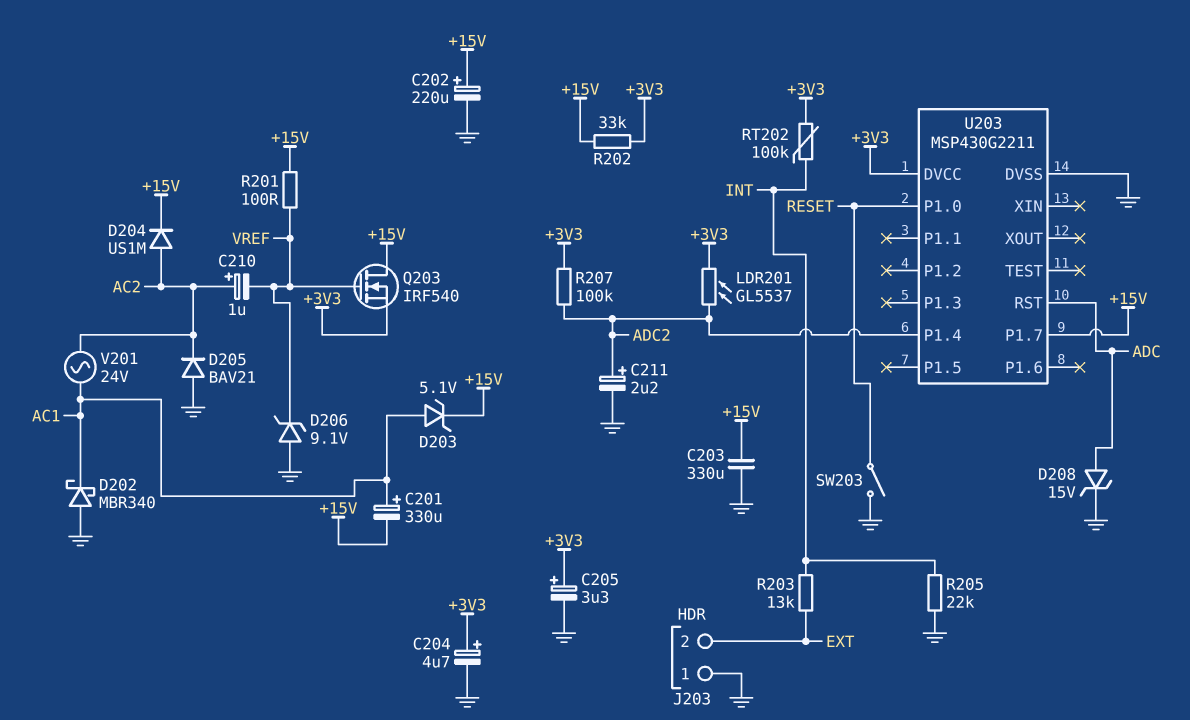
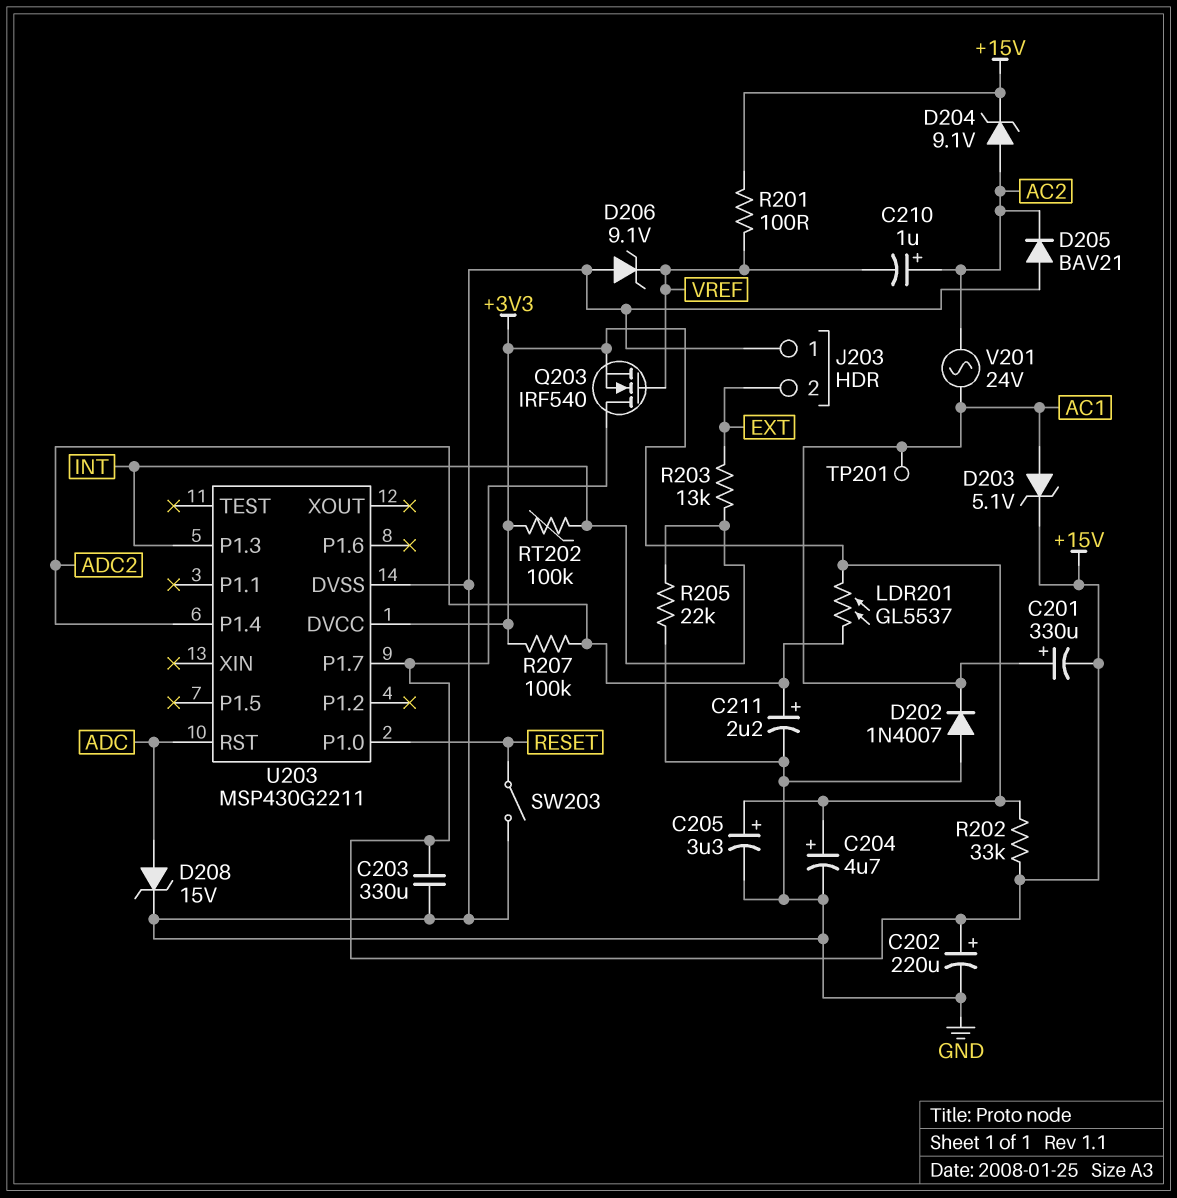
D202: schottky MBR340 (A GND, K AC1) -> diode 1N4007 (A GND, K AC1)
D204: diode US1M (A AC2, K +15V) -> zener 9.1V (A AC2, K +15V)
TP201: none -> test point (AC1)
U203 pin P1.3: none -> INT

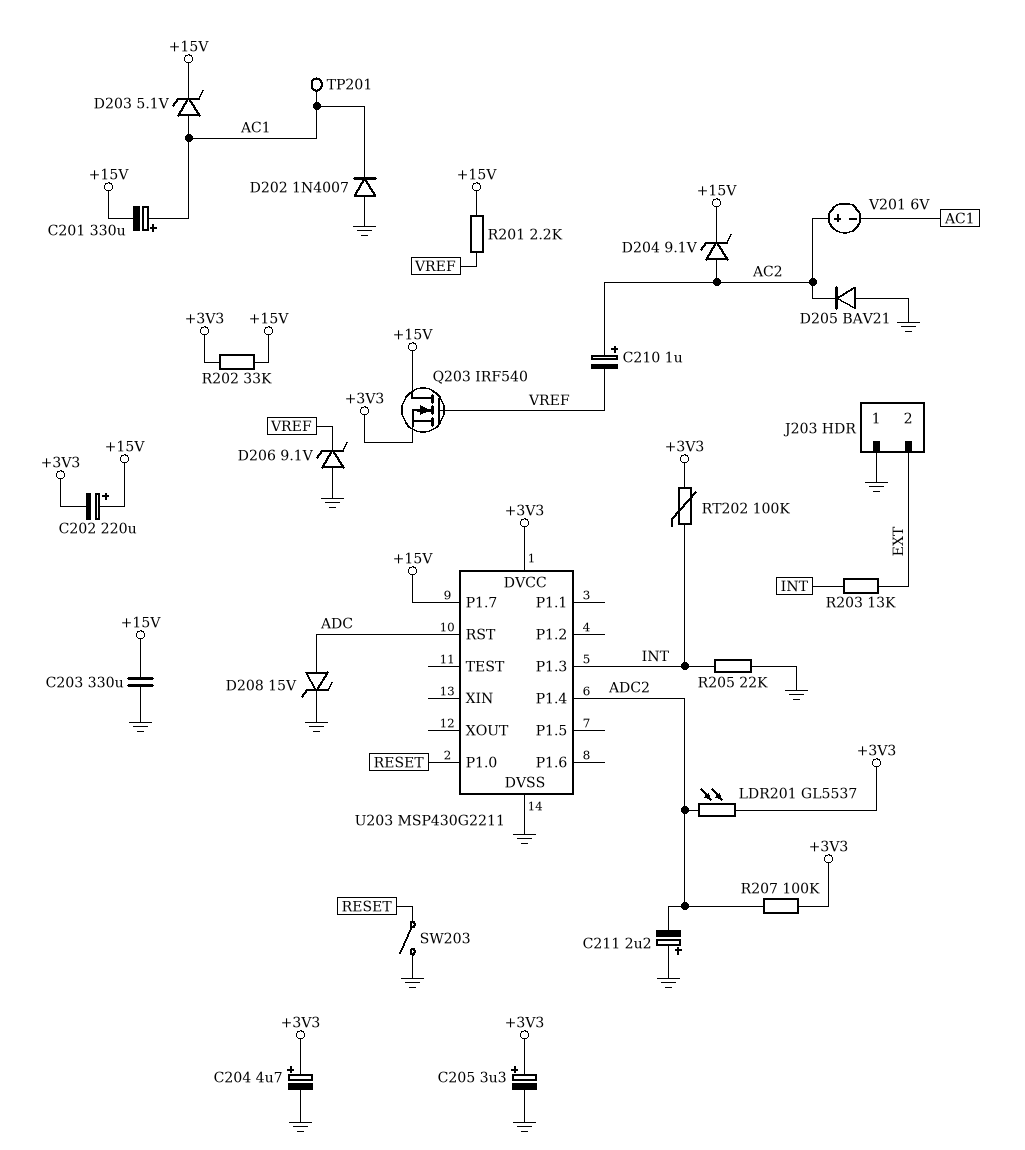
C202: 220uF (plus +15V, minus GND) -> 220uF (plus +15V, minus +3V3)
C211: 2.2uF (plus ADC2, minus GND) -> 2.2uF (plus GND, minus ADC2)
R201: 100 (+15V, VREF) -> 2.2k (+15V, VREF)
V201: AC 24V (AC1, AC2) -> 6V (plus AC2, minus AC1)

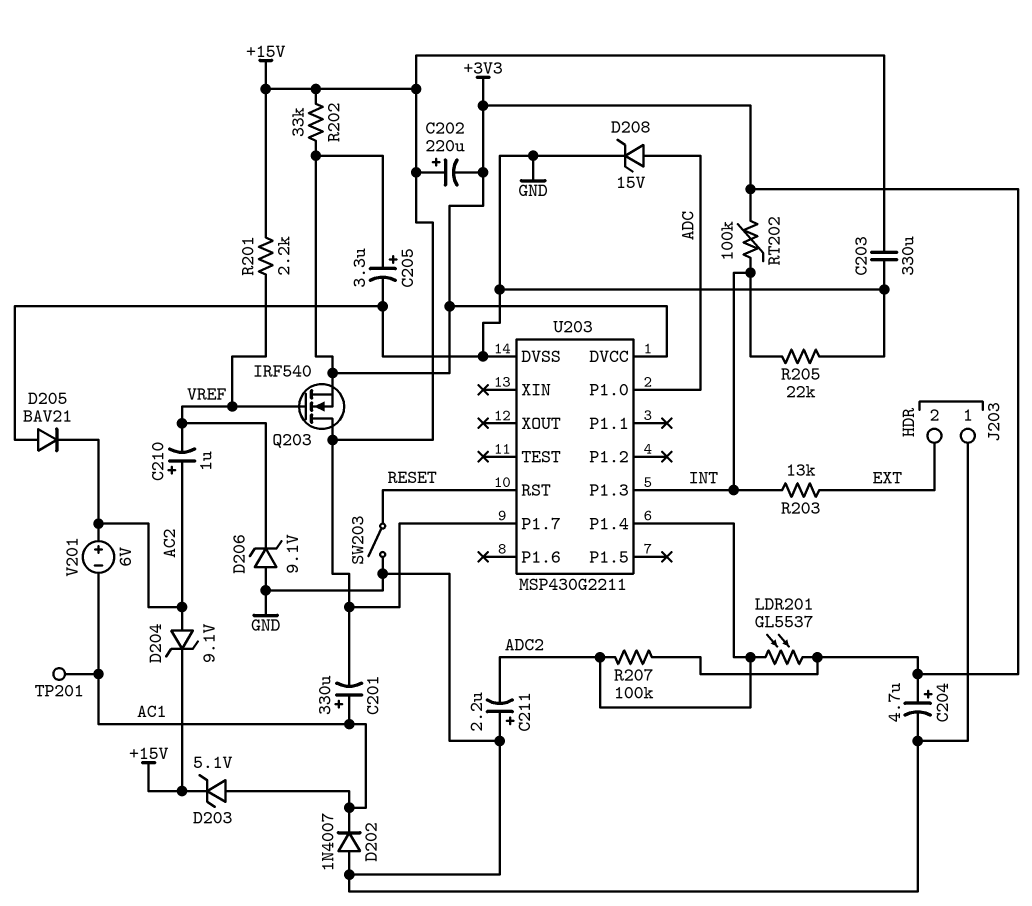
U203 pin P1.0: RESET -> ADC
U203 pin RST: ADC -> RESET

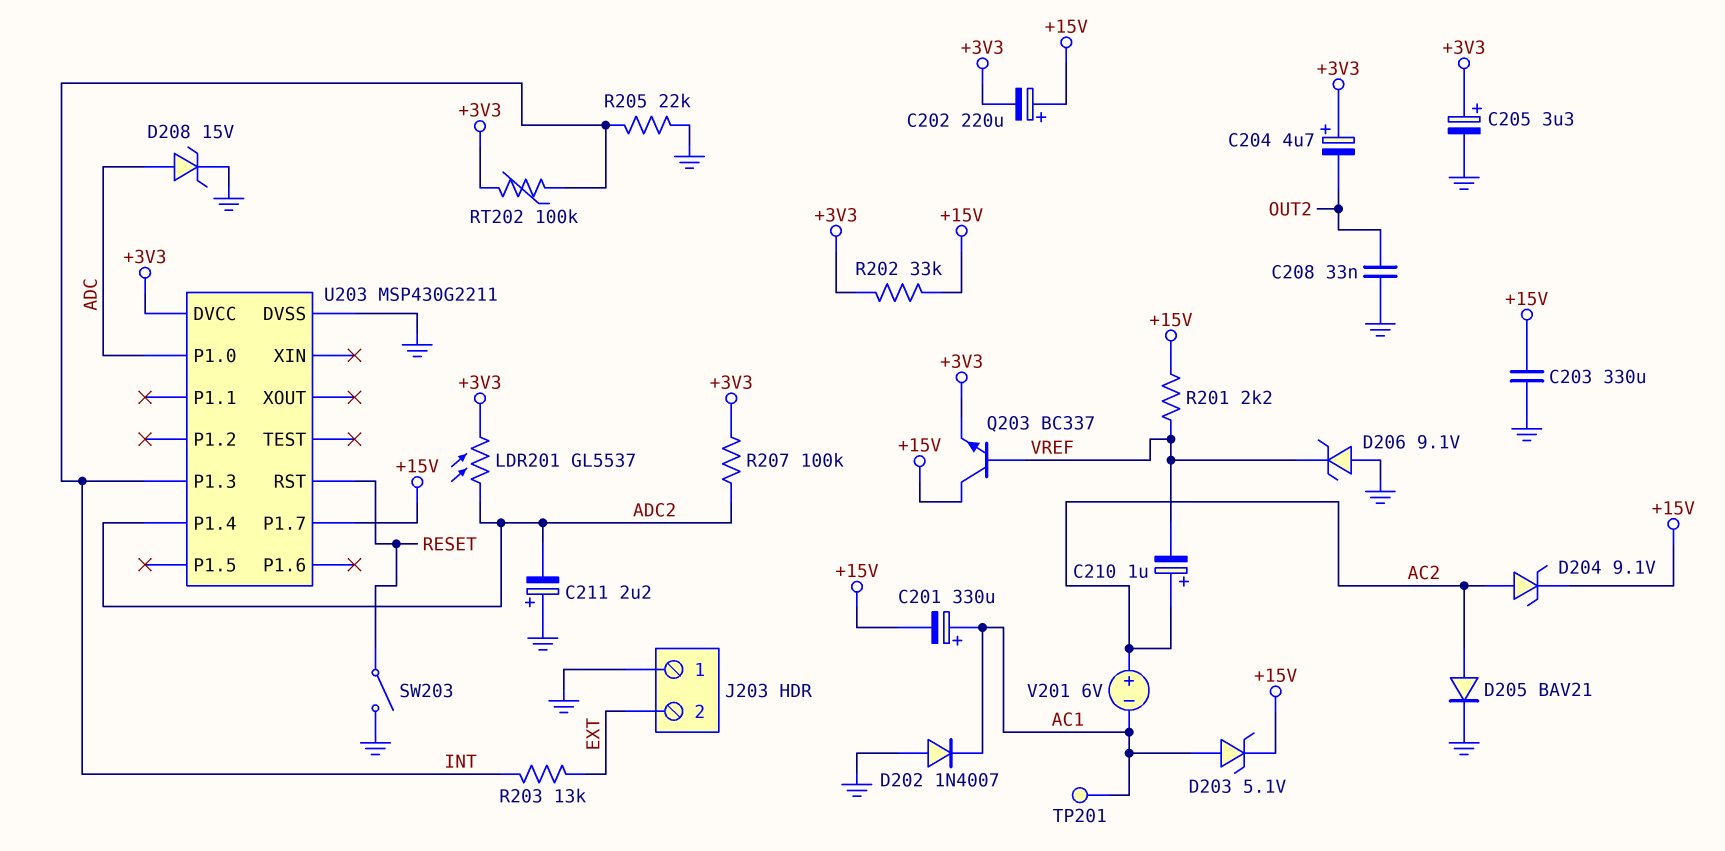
C204: 4.7uF (plus +3V3, minus GND) -> 4.7uF (plus +3V3, minus OUT2)
C208: none -> 33nF (GND, OUT2)
D205: diode BAV21 (A GND, K AC2) -> diode BAV21 (A AC2, K GND)
Q203: NMOS IRF540 (G VREF, D +15V, S +3V3) -> NPN BC337 (B VREF, C +15V, E +3V3)

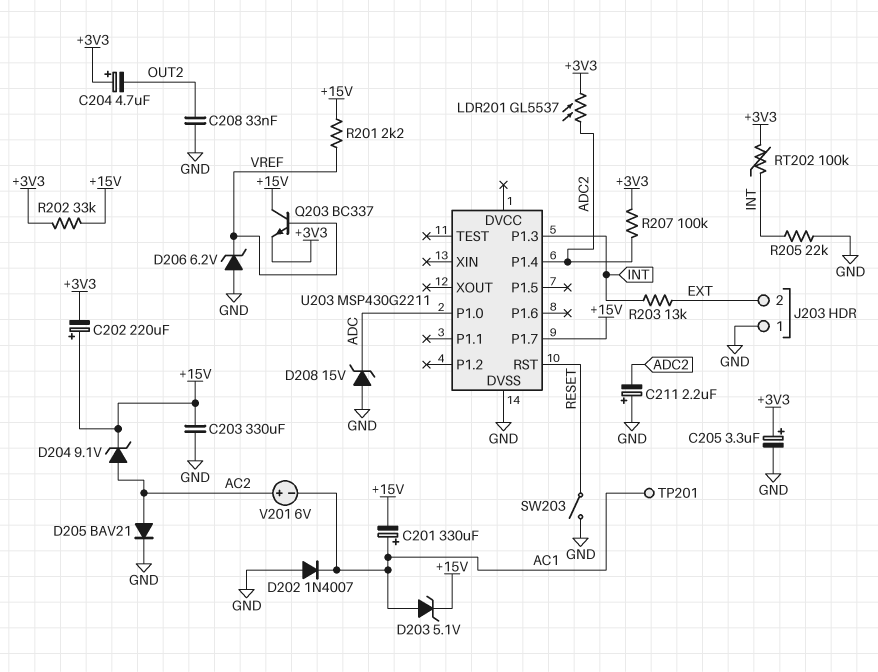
C210: 1uF (plus AC2, minus VREF) -> none
D206: zener 9.1V (A GND, K VREF) -> zener 6.2V (A GND, K VREF)
D208: zener 15V (A ADC, K GND) -> zener 15V (A GND, K ADC)
U203 pin DVCC: +3V3 -> none

